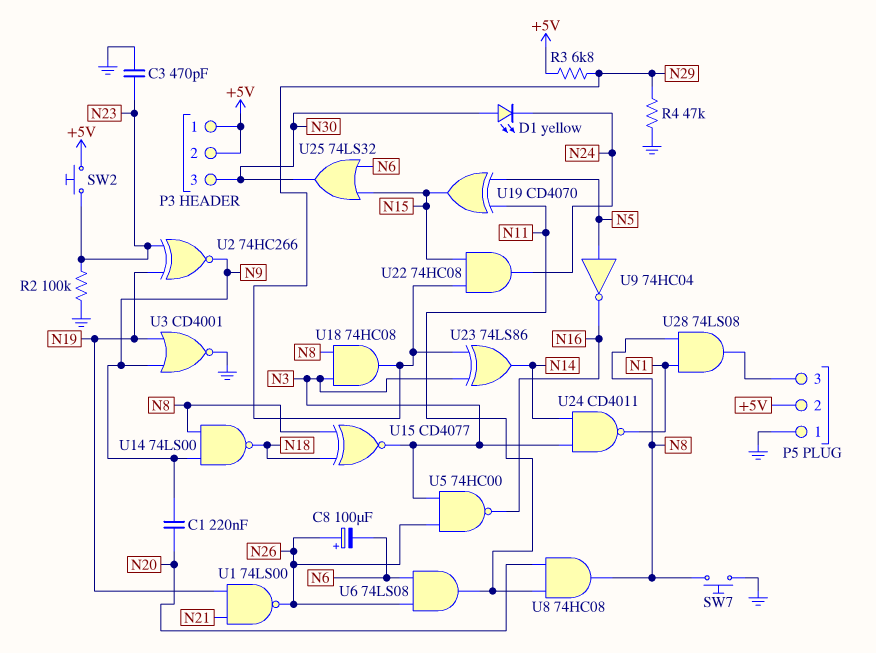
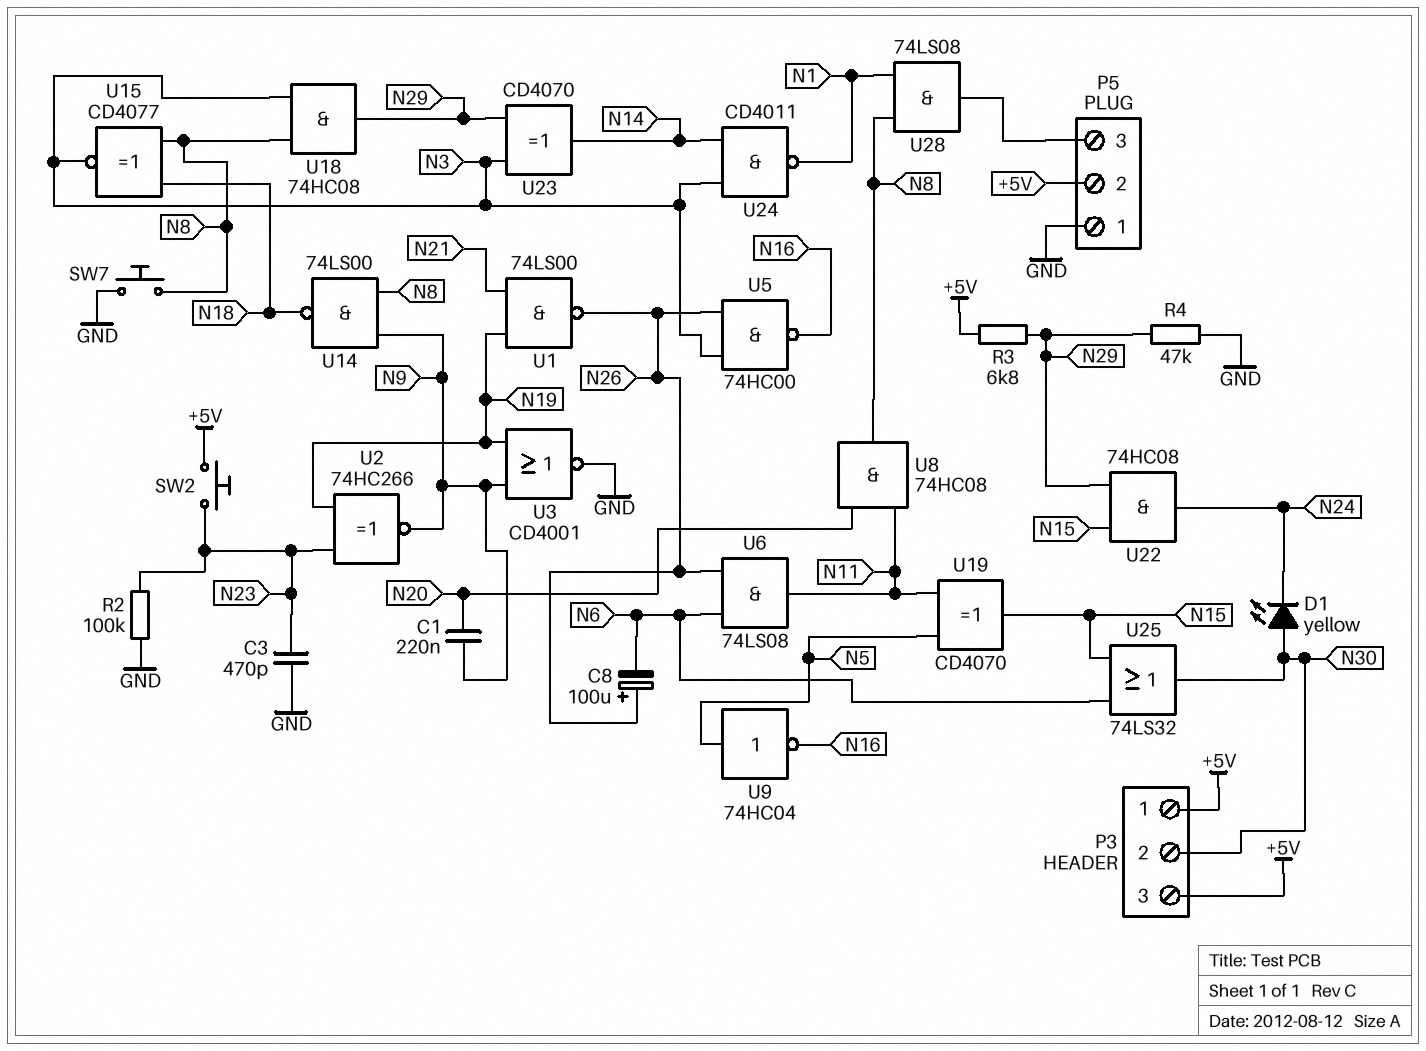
P3 pin 2: +5V -> N30
P3 pin 3: N30 -> +5V
U23: XOR 74LS86 (in N3, in N29, out N14) -> XOR CD4070 (in N3, in N29, out N14)

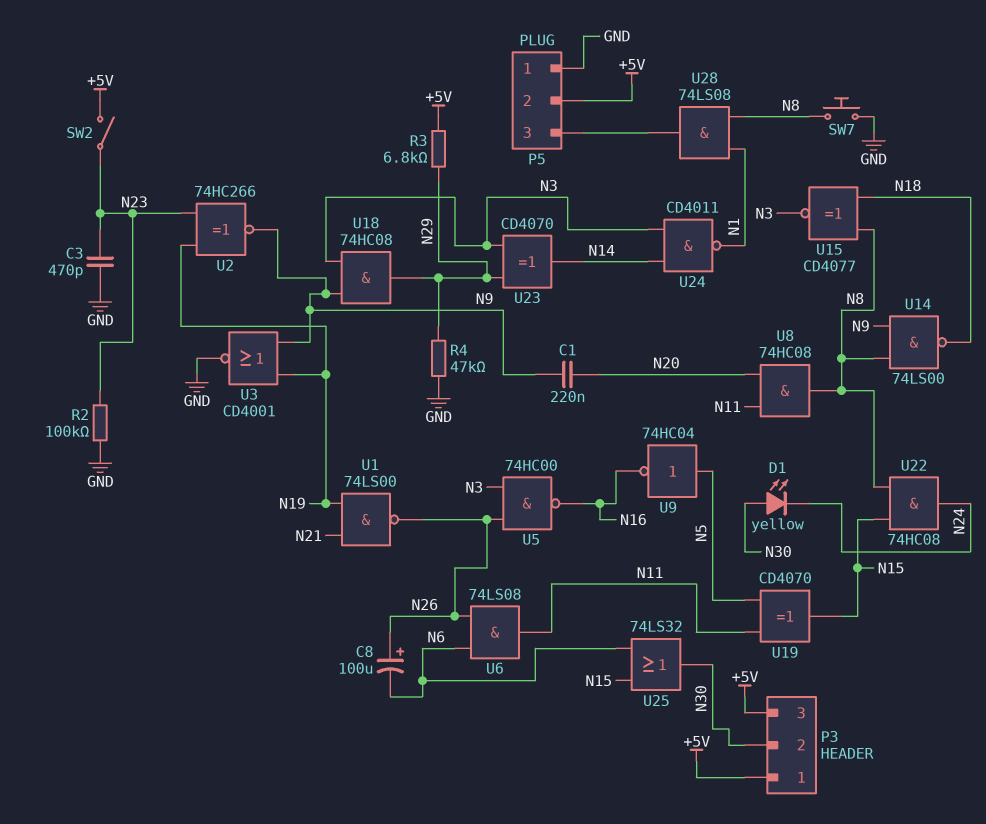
SW2: button (+5V, N23) -> switch (+5V, N23)
U18: AND 74HC08 (in N3, in N8, out N29) -> AND 74HC08 (in N3, in N9, out N29)
U22: AND 74HC08 (in N15, in N29, out N24) -> AND 74HC08 (in N8, in N15, out N24)

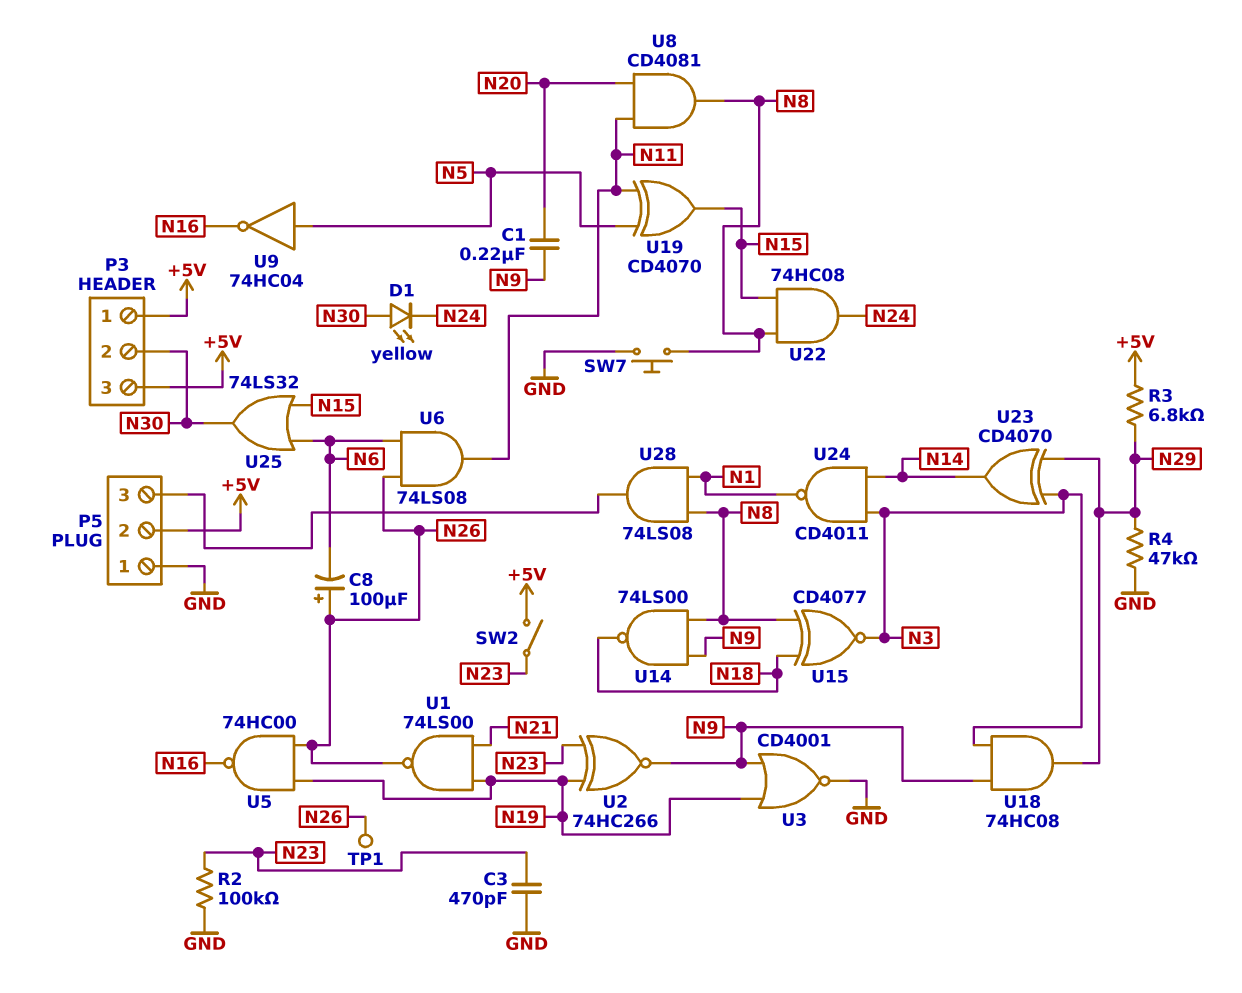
TP1: none -> test point (N26)
U5: NAND 74HC00 (in N3, in N26, out N16) -> NAND 74HC00 (in N19, in N26, out N16)
U8: AND 74HC08 (in N11, in N20, out N8) -> AND CD4081 (in N11, in N20, out N8)

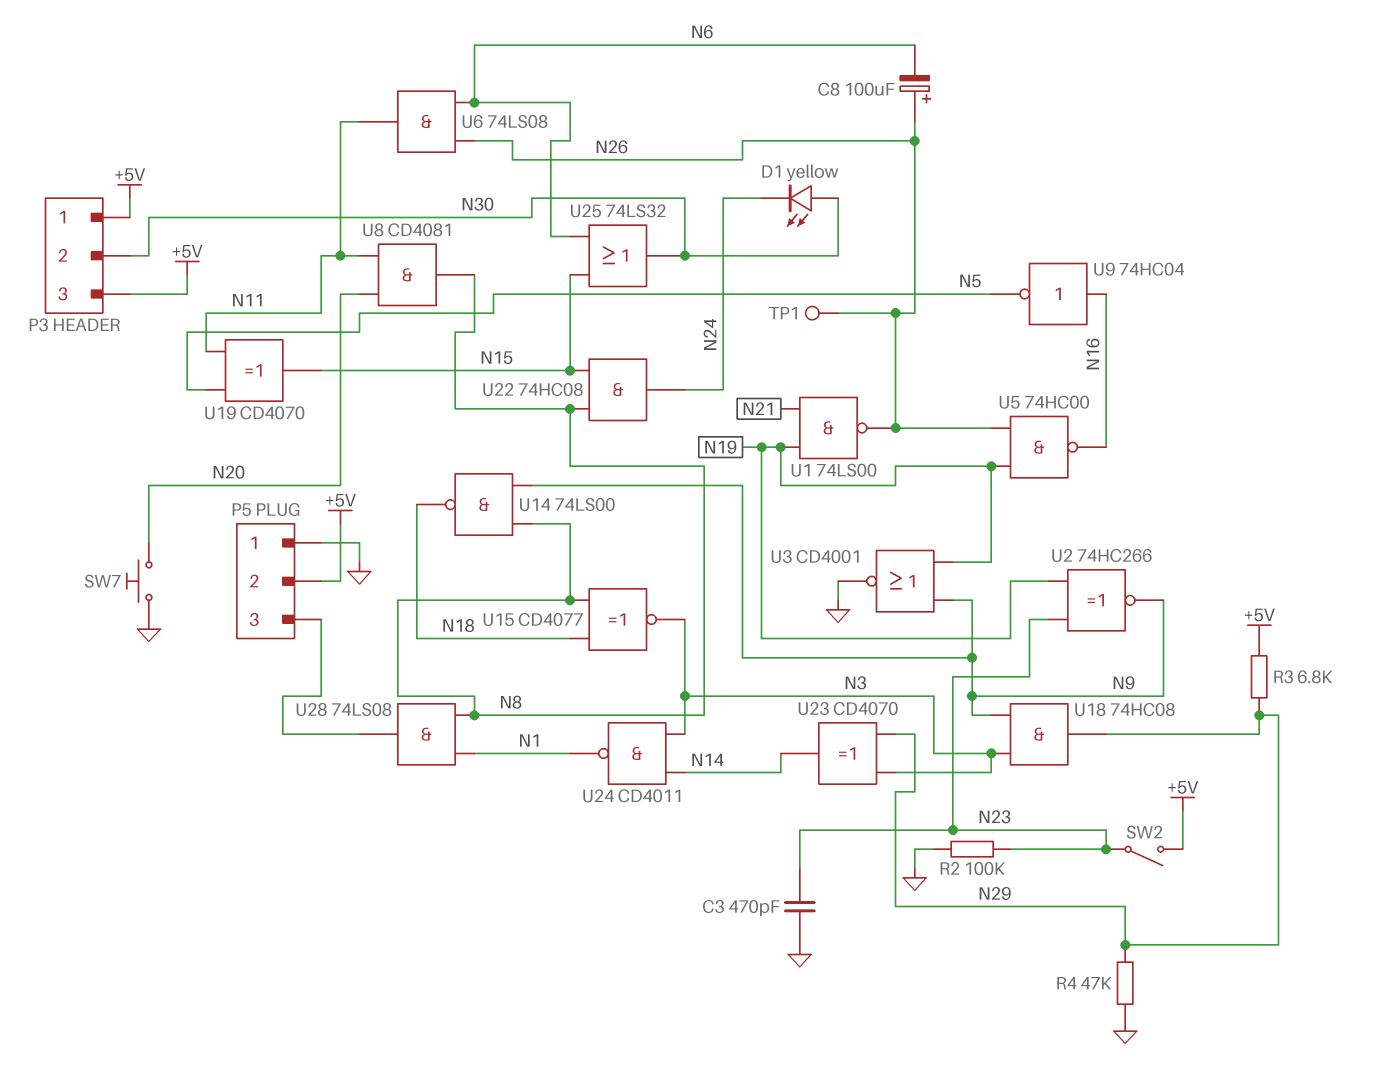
C1: 220nF (N9, N20) -> none
SW7: button (GND, N8) -> button (GND, N20)
U9: NOT 74HC04 (in N5, out N16) -> NOT 74HC04 (in N16, out N5)

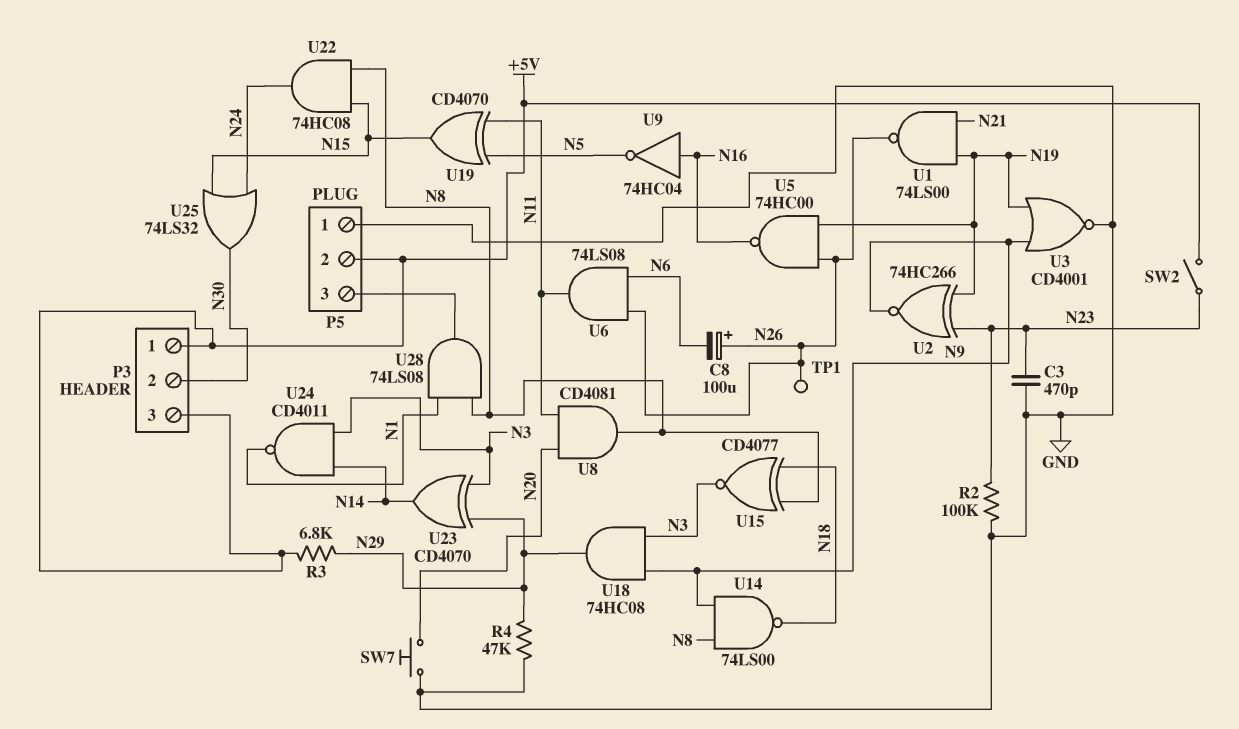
D1: LED yellow (A N30, K N24) -> none
U25: OR 74LS32 (in N6, in N15, out N30) -> OR 74LS32 (in N15, in N24, out N30)

